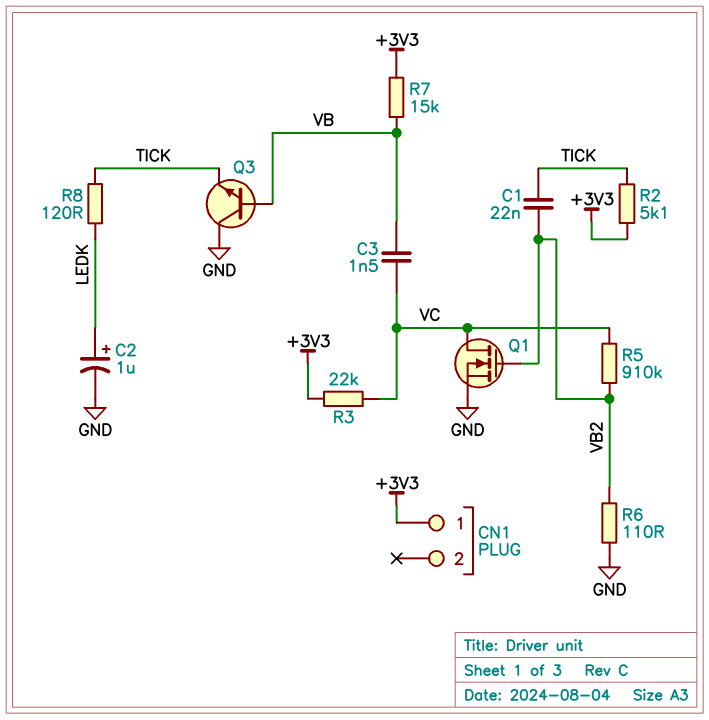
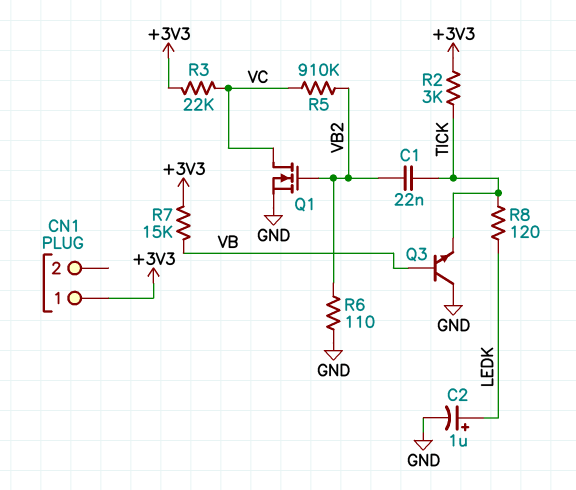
C3: 1.5nF (VB, VC) -> none
R2: 5.1k (+3V3, TICK) -> 3k (+3V3, TICK)

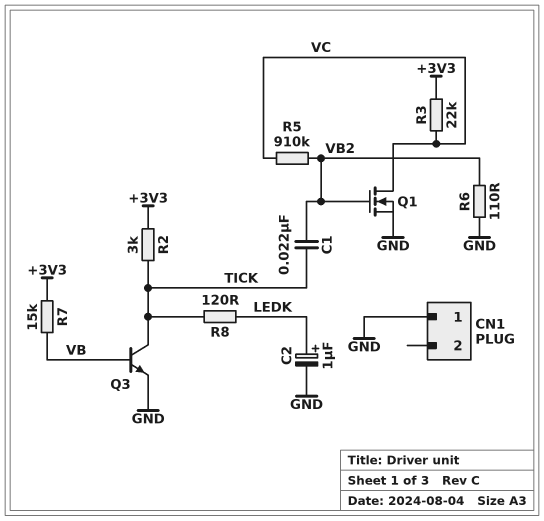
CN1 pin 1: +3V3 -> GND
Q3: NPN (B VB, C GND, E TICK) -> NPN (B VB, C TICK, E GND)

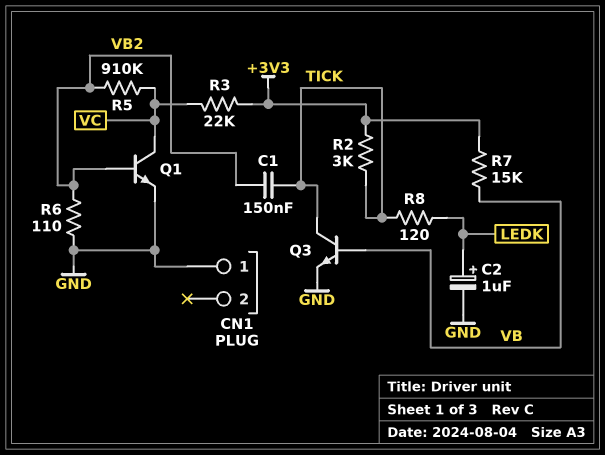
C1: 22nF (TICK, VB2) -> 150nF (TICK, VB2)
Q1: NMOS (G VB2, D VC, S GND) -> NPN (B VB2, C VC, E GND)

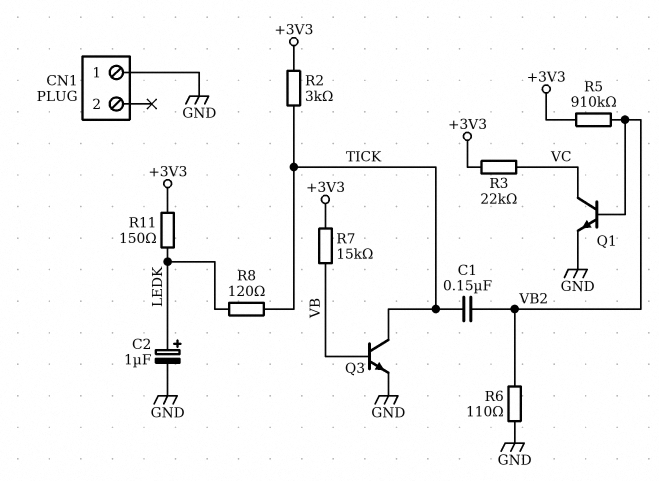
R5: 910k (VB2, VC) -> 910k (+3V3, VB2)
R11: none -> 150 (+3V3, LEDK)

